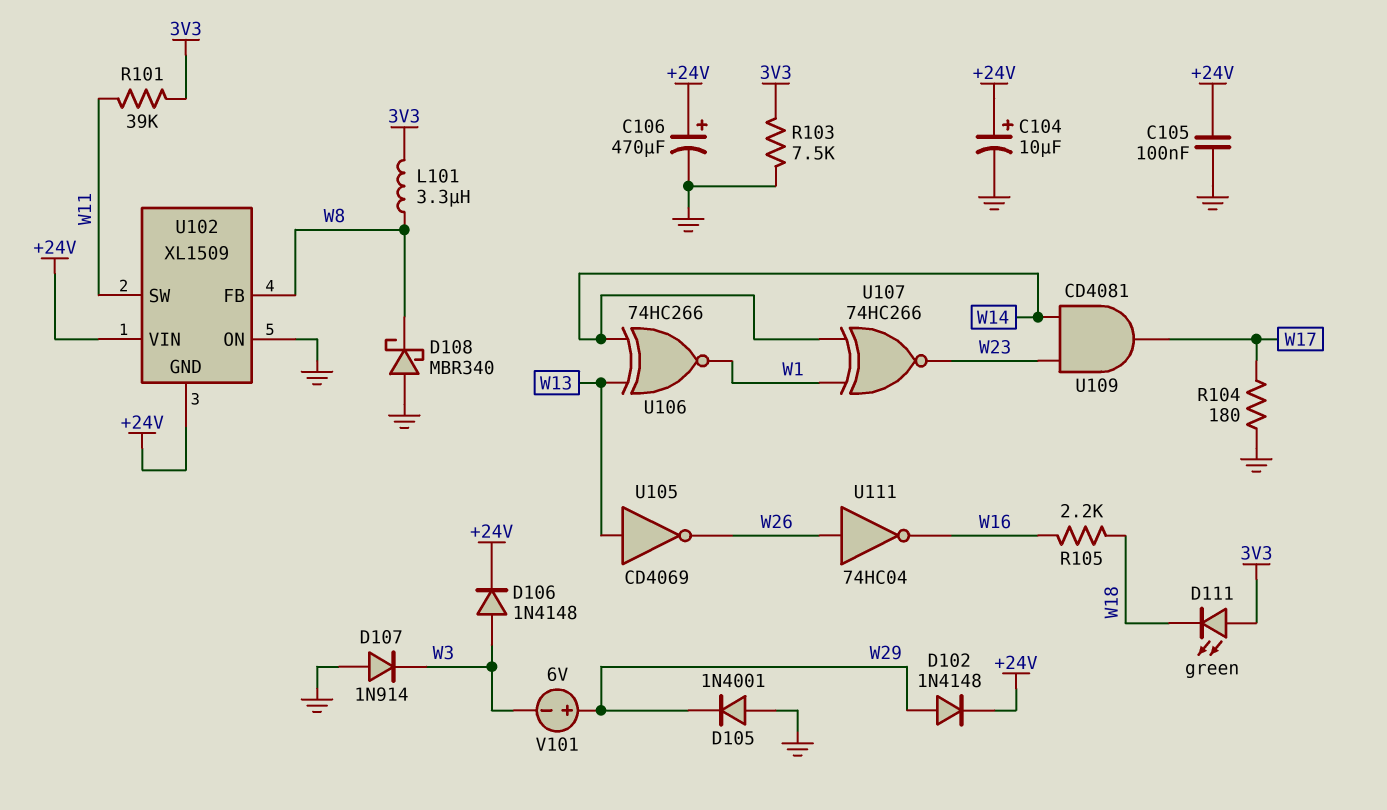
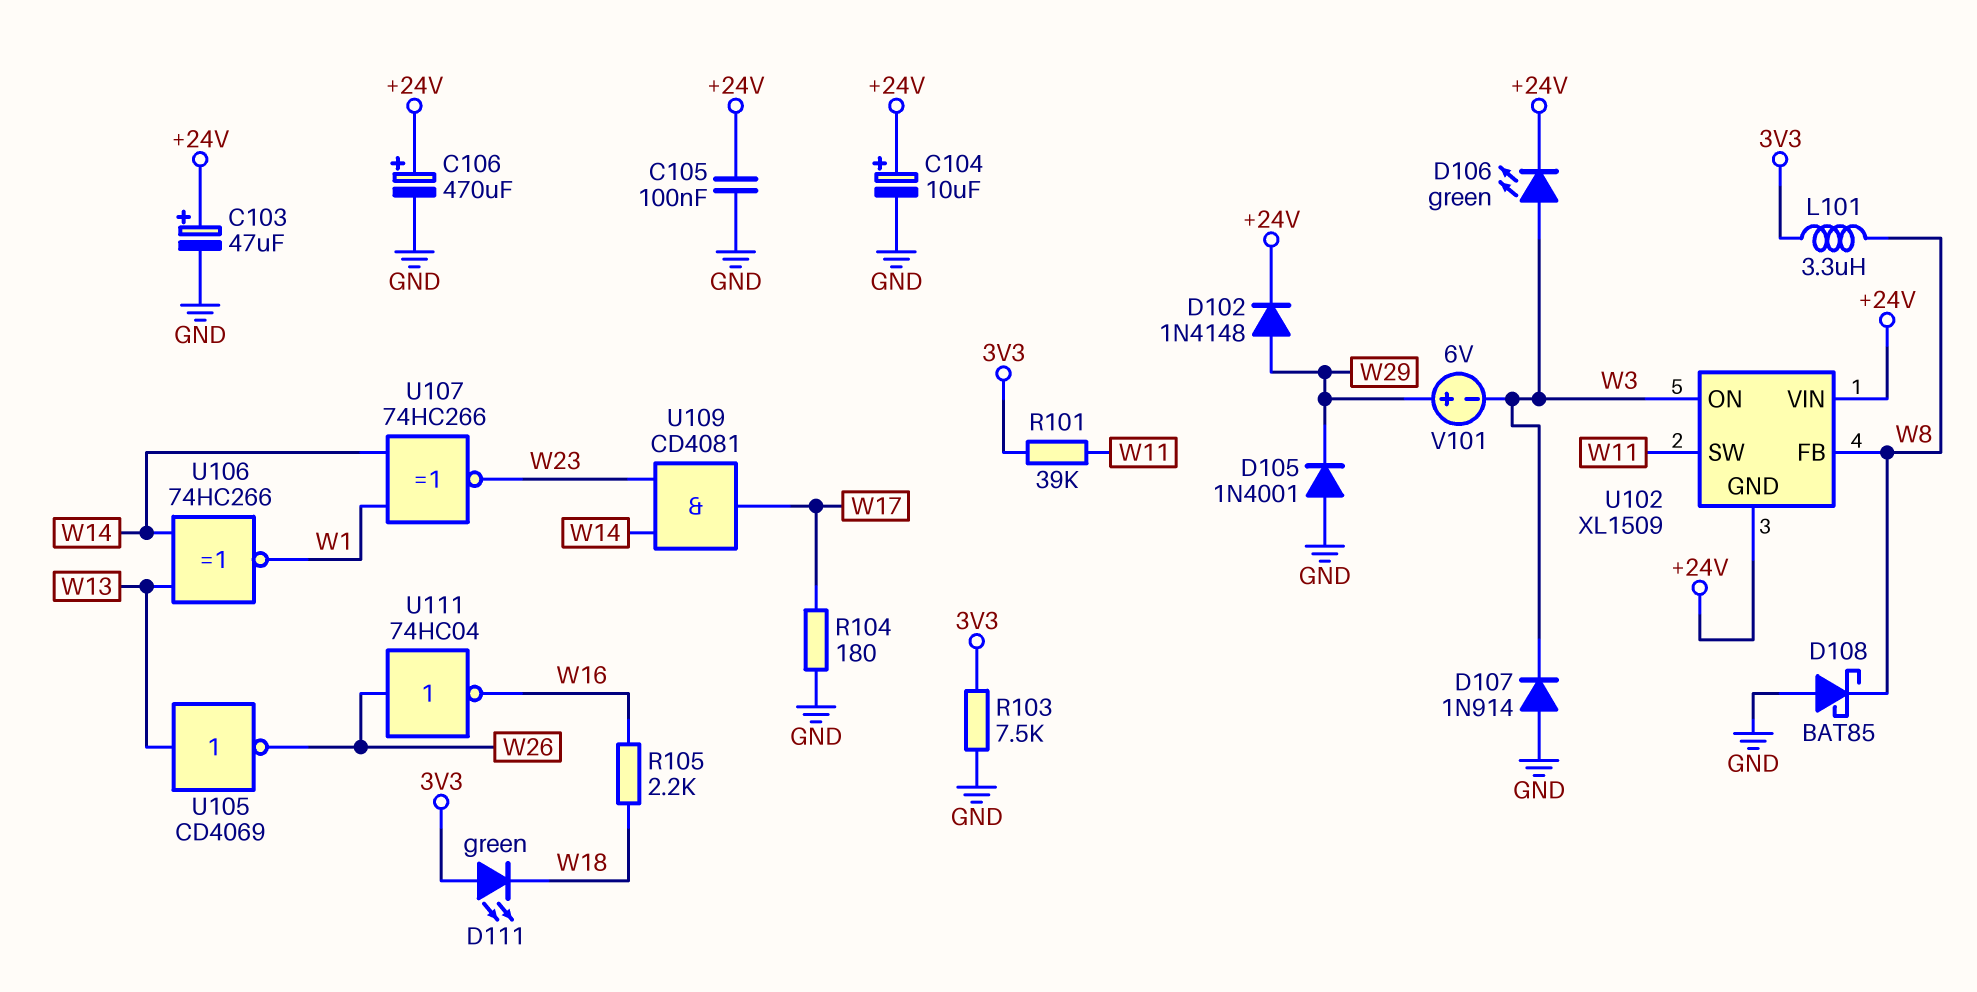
C103: none -> 47uF (plus +24V, minus GND)
D106: diode 1N4148 (A W3, K +24V) -> LED green (A W3, K +24V)
D108: schottky MBR340 (A GND, K W8) -> schottky BAT85 (A GND, K W8)
U102 pin ON: GND -> W3

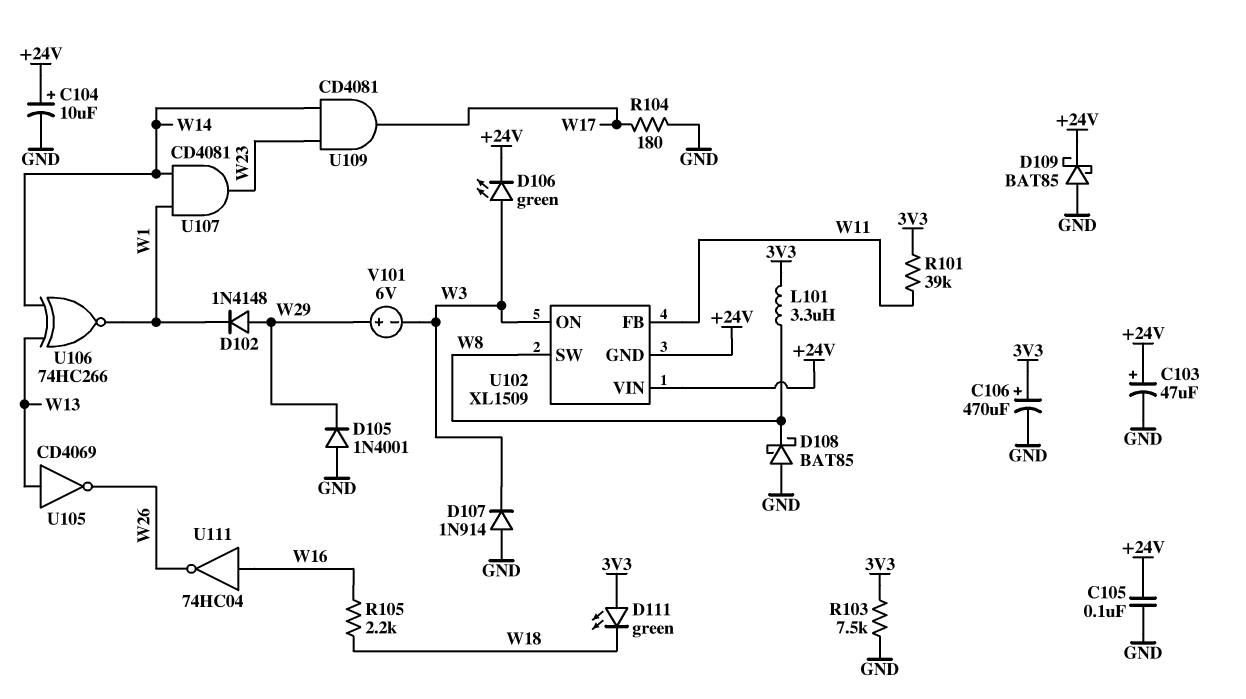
C106: 470uF (plus +24V, minus GND) -> 470uF (plus 3V3, minus GND)
D102: diode 1N4148 (A W29, K +24V) -> diode 1N4148 (A W29, K W1)
D109: none -> schottky BAT85 (A GND, K +24V)
U102 pin FB: W8 -> W11
U102 pin SW: W11 -> W8
U107: XNOR 74HC266 (in W1, in W14, out W23) -> AND CD4081 (in W1, in W14, out W23)
U111: NOT 74HC04 (in W26, out W16) -> NOT 74HC04 (in W16, out W26)

